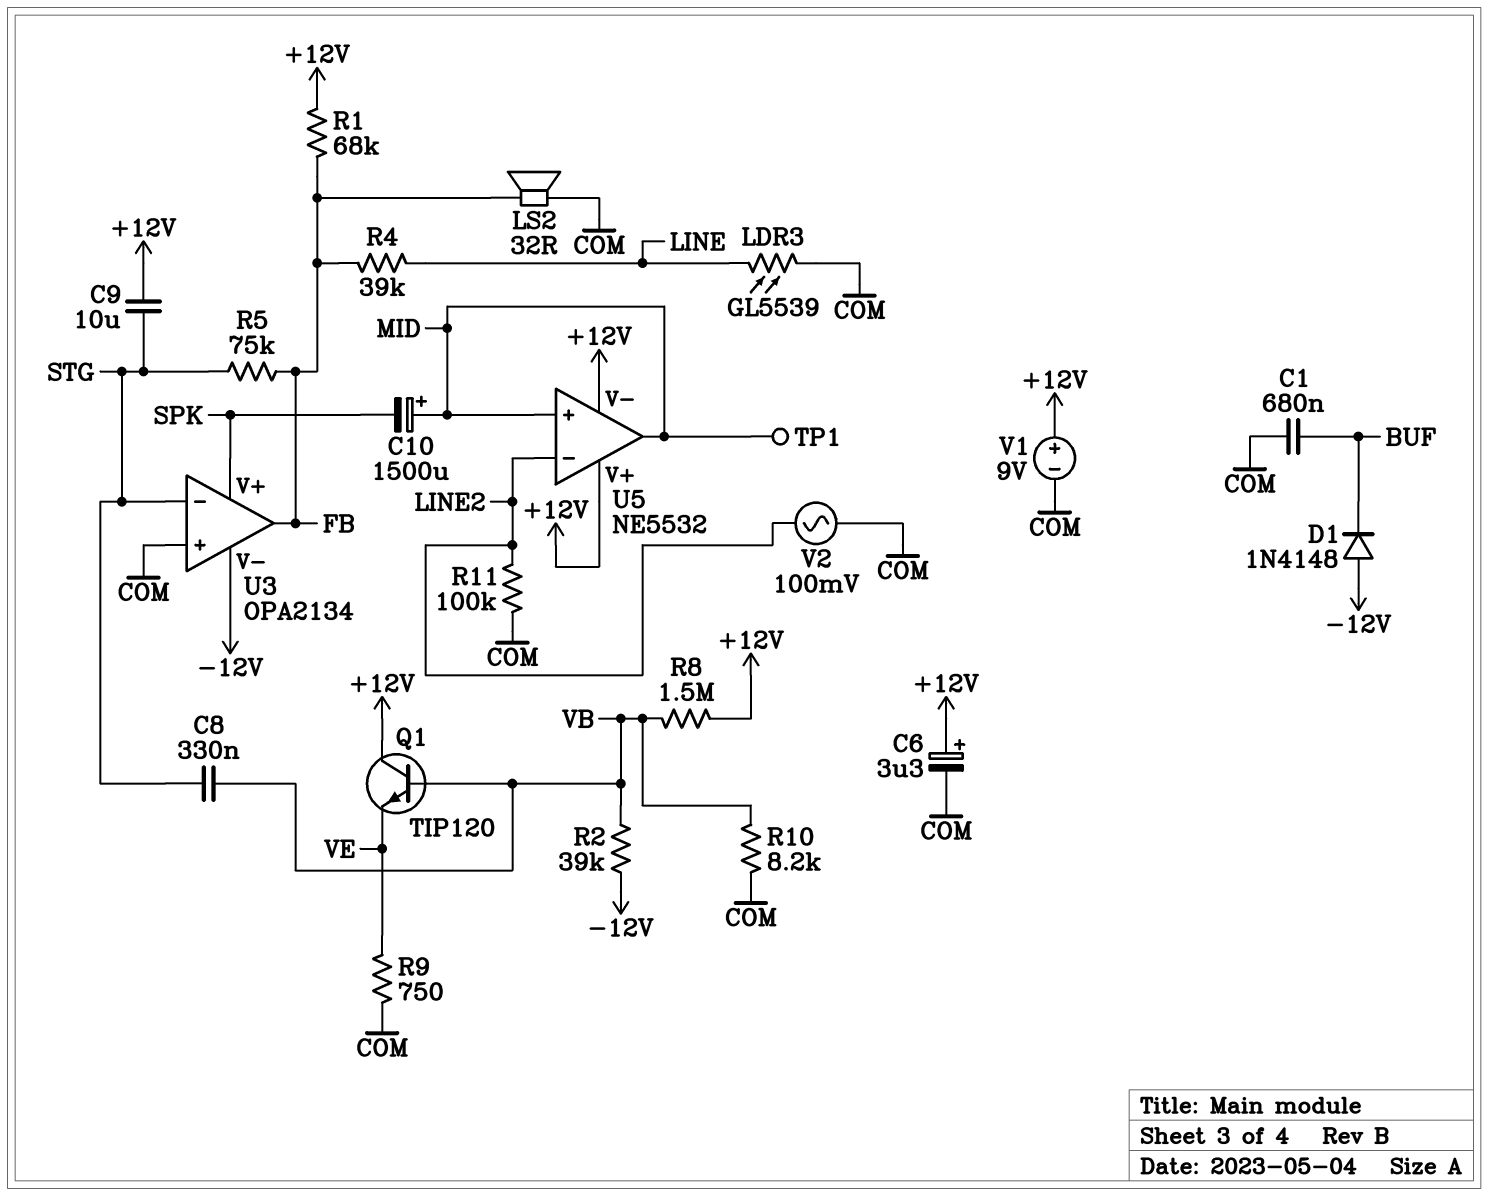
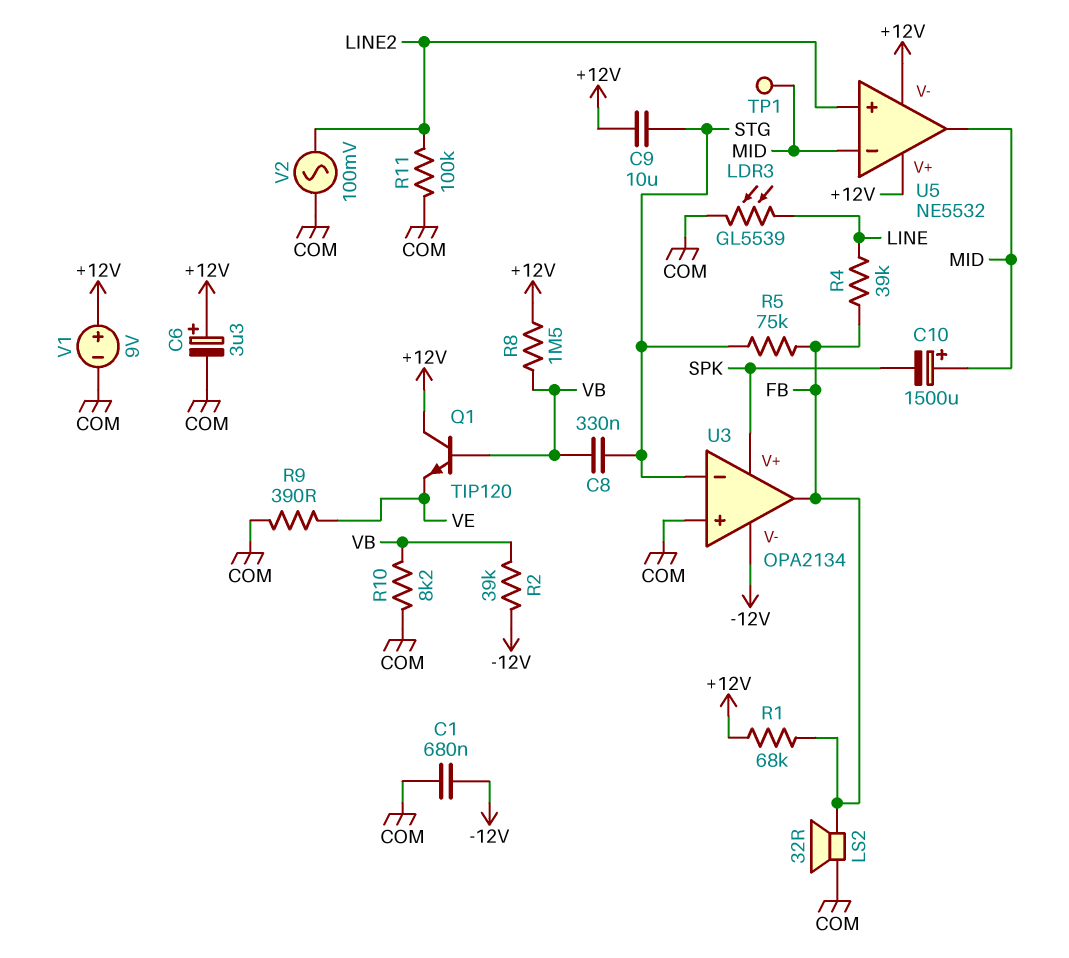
C1: 680nF (BUF, COM) -> 680nF (-12V, COM)
D1: diode 1N4148 (A -12V, K BUF) -> none
R9: 750 (COM, VE) -> 390 (COM, VE)
U5 pin in+: MID -> LINE2
U5 pin in-: LINE2 -> MID

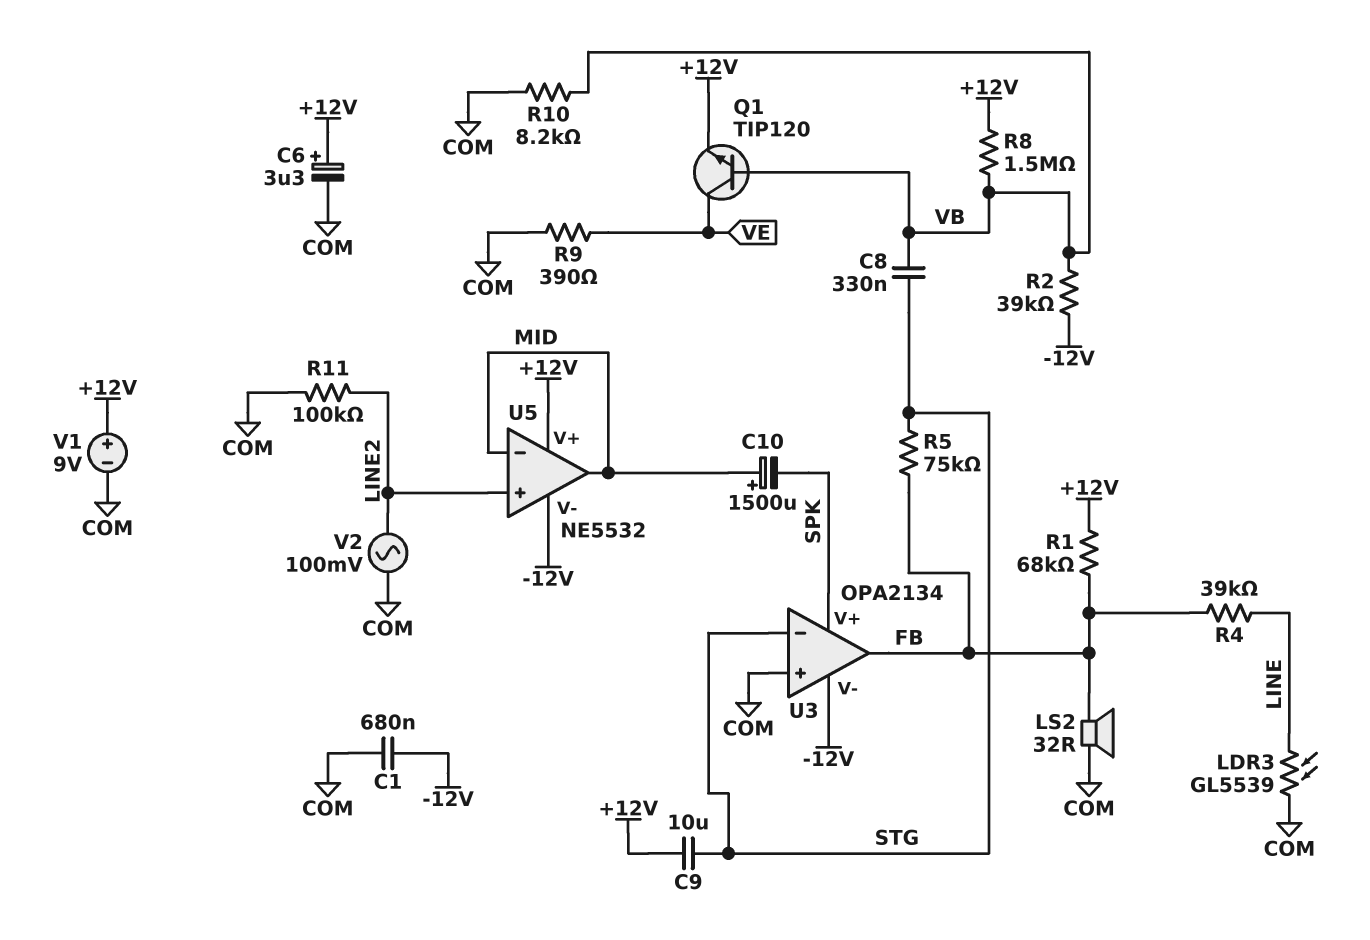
Q1: NPN TIP120 (B VB, C +12V, E VE) -> NPN TIP120 (B VB, C VE, E +12V)
TP1: test point (MID) -> none
U5 pin V-: +12V -> -12V

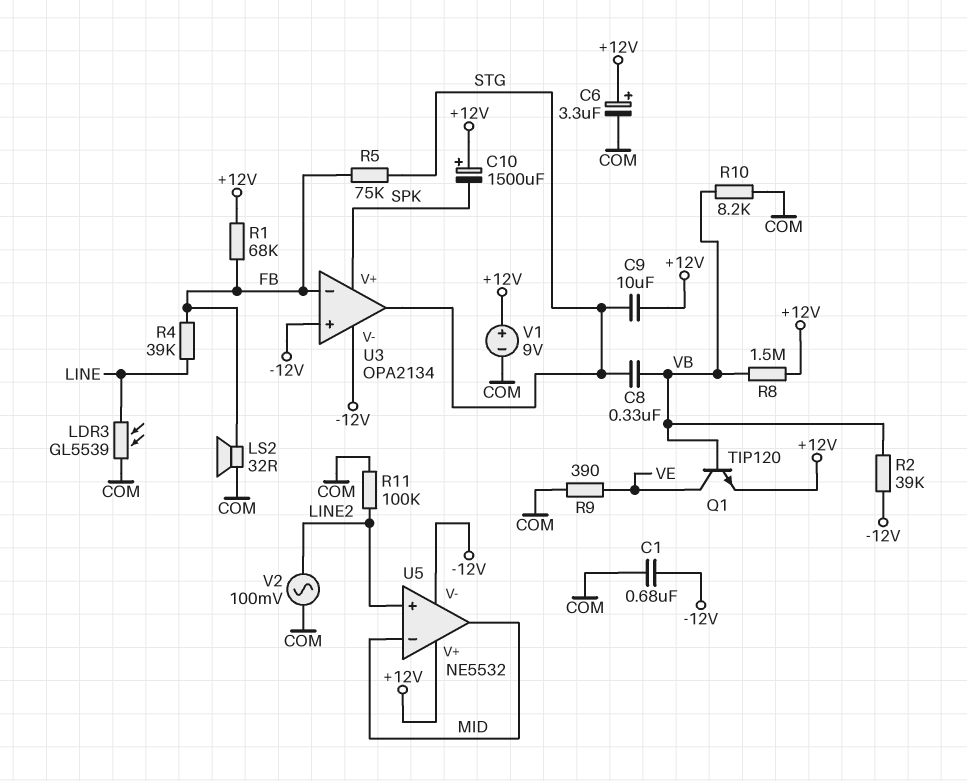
C10: 1500uF (plus MID, minus SPK) -> 1500uF (plus +12V, minus SPK)
U3 pin in+: COM -> -12V
U3 pin in-: STG -> FB
U3 pin out: FB -> STG

